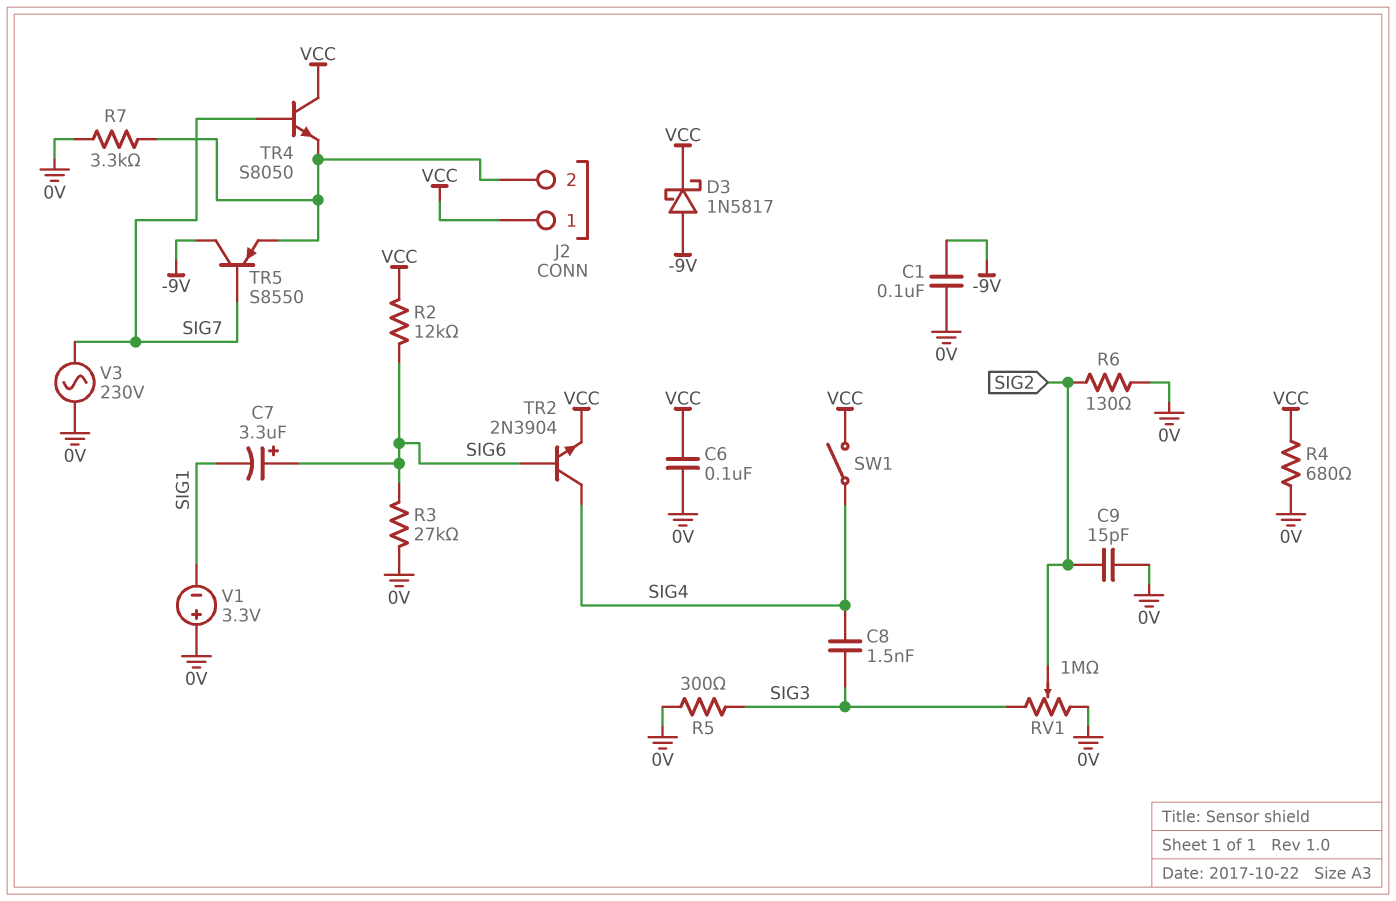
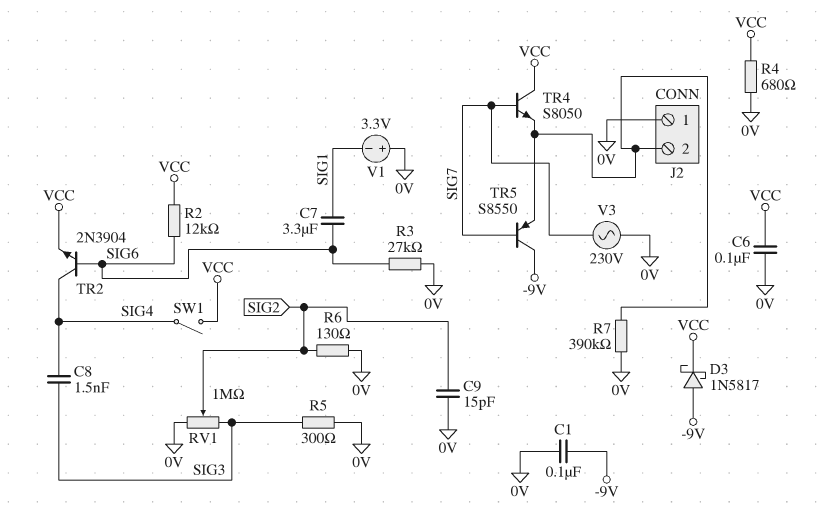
C7: 3.3uF (plus SIG6, minus SIG1) -> 3.3uF (SIG1, SIG6)
J2 pin 1: VCC -> 0V
R7: 3.3k (0V, J2/2) -> 390k (0V, J2/2)

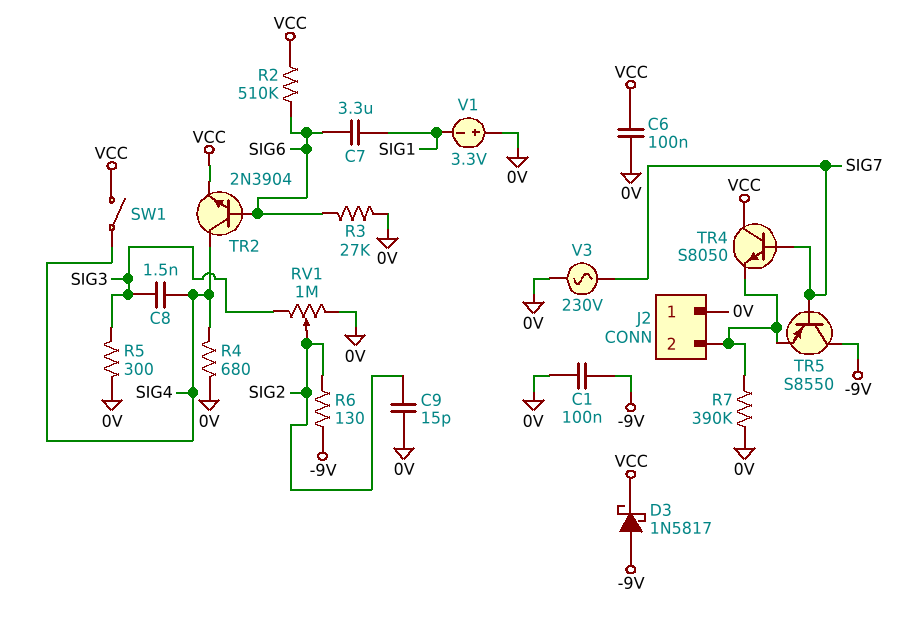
R2: 12k (SIG6, VCC) -> 510k (SIG6, VCC)
R4: 680 (0V, VCC) -> 680 (0V, SIG4)
R6: 130 (0V, SIG2) -> 130 (-9V, SIG2)

